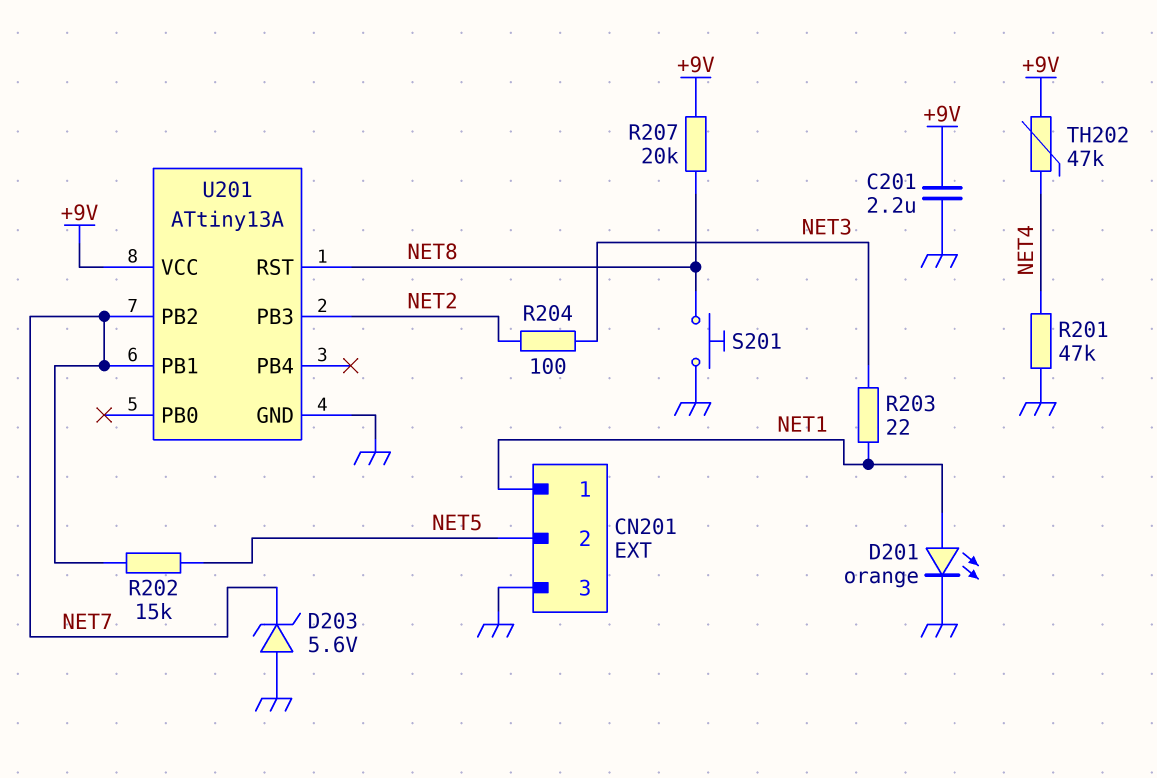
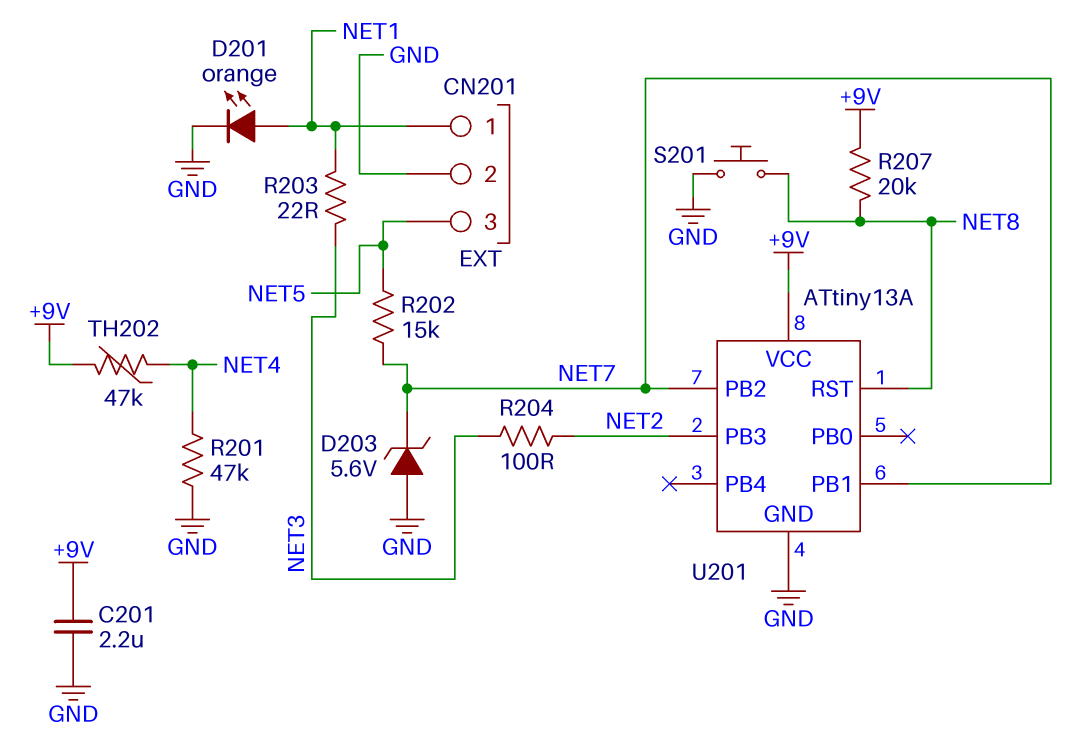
CN201 pin 2: NET5 -> GND
CN201 pin 3: GND -> NET5

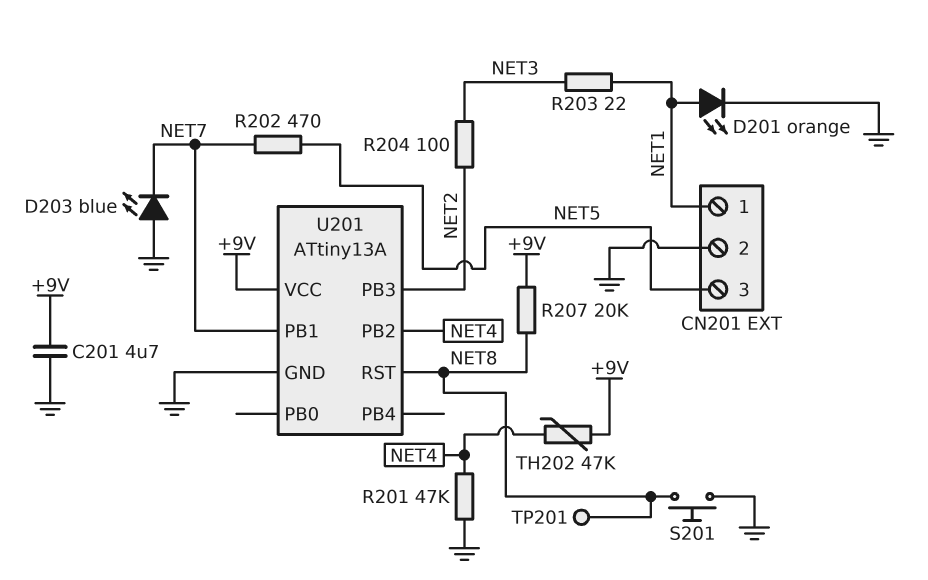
C201: 2.2uF (+9V, GND) -> 4.7uF (+9V, GND)
D203: zener 5.6V (A GND, K NET7) -> LED blue (A GND, K NET7)
R202: 15k (NET5, NET7) -> 470 (NET5, NET7)
TP201: none -> test point (NET8)
U201 pin PB2: NET7 -> NET4

